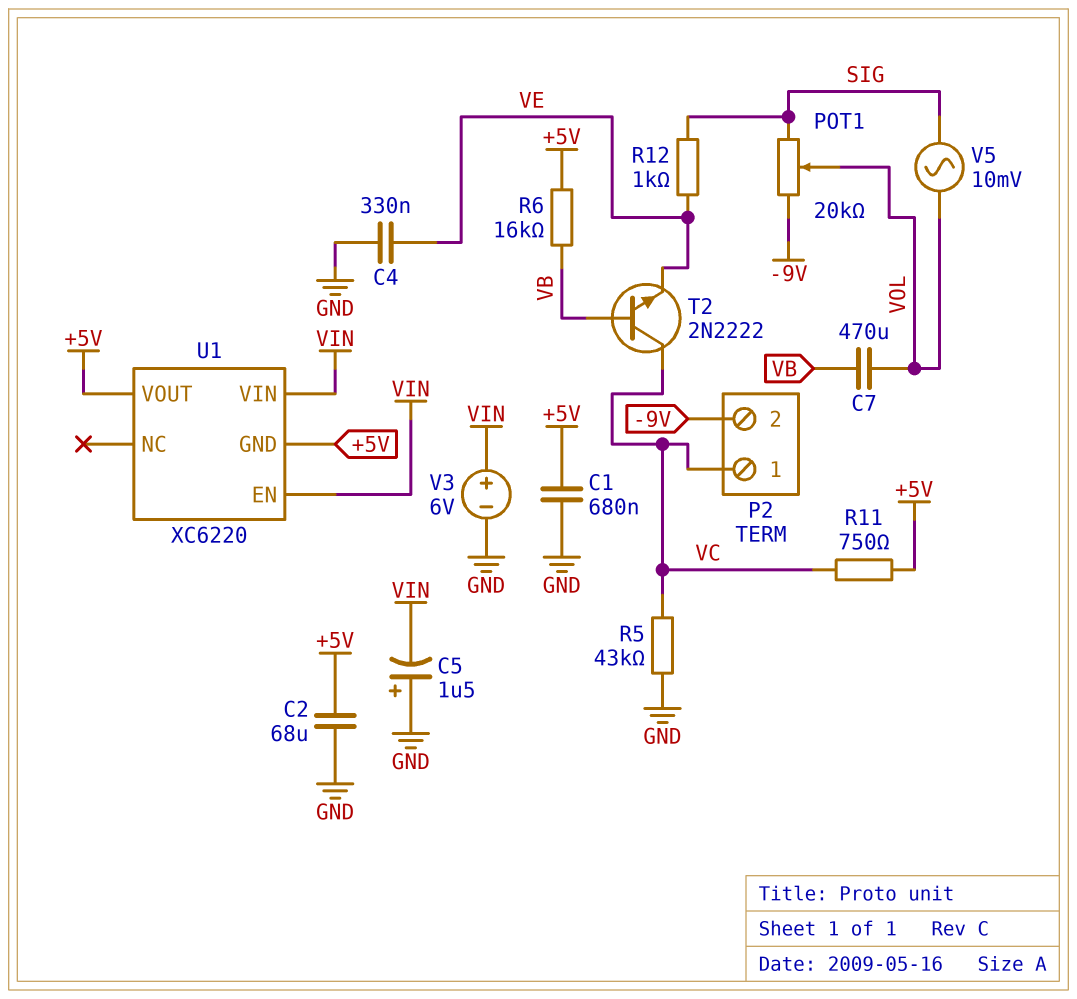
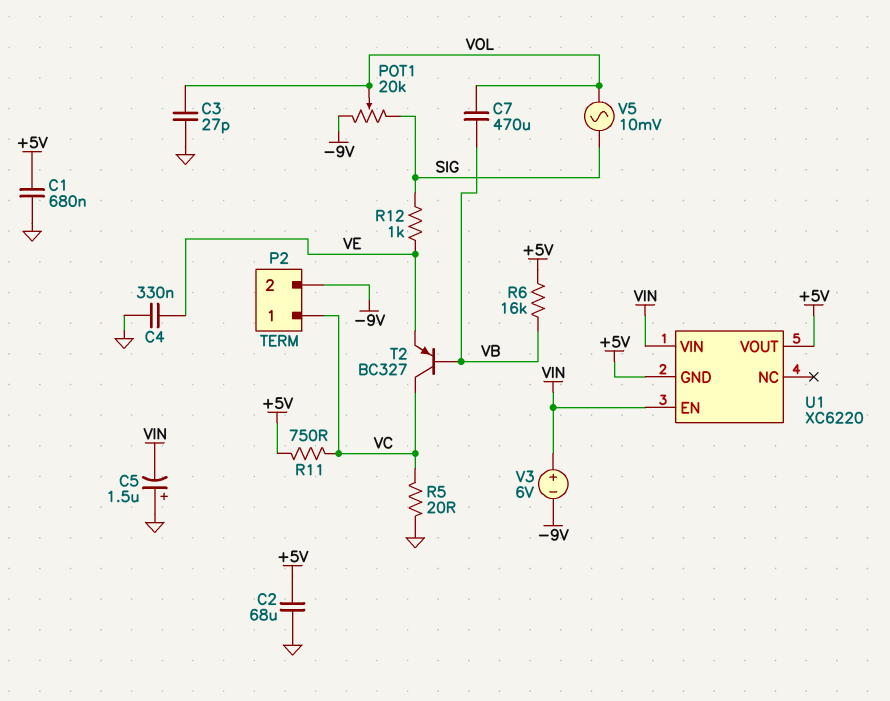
C3: none -> 27pF (GND, VOL)
R5: 43k (GND, VC) -> 20 (GND, VC)
T2: NPN 2N2222 (B VB, C VC, E VE) -> PNP BC327 (B VB, C VC, E VE)
V3: 6V (plus VIN, minus GND) -> 6V (plus VIN, minus -9V)

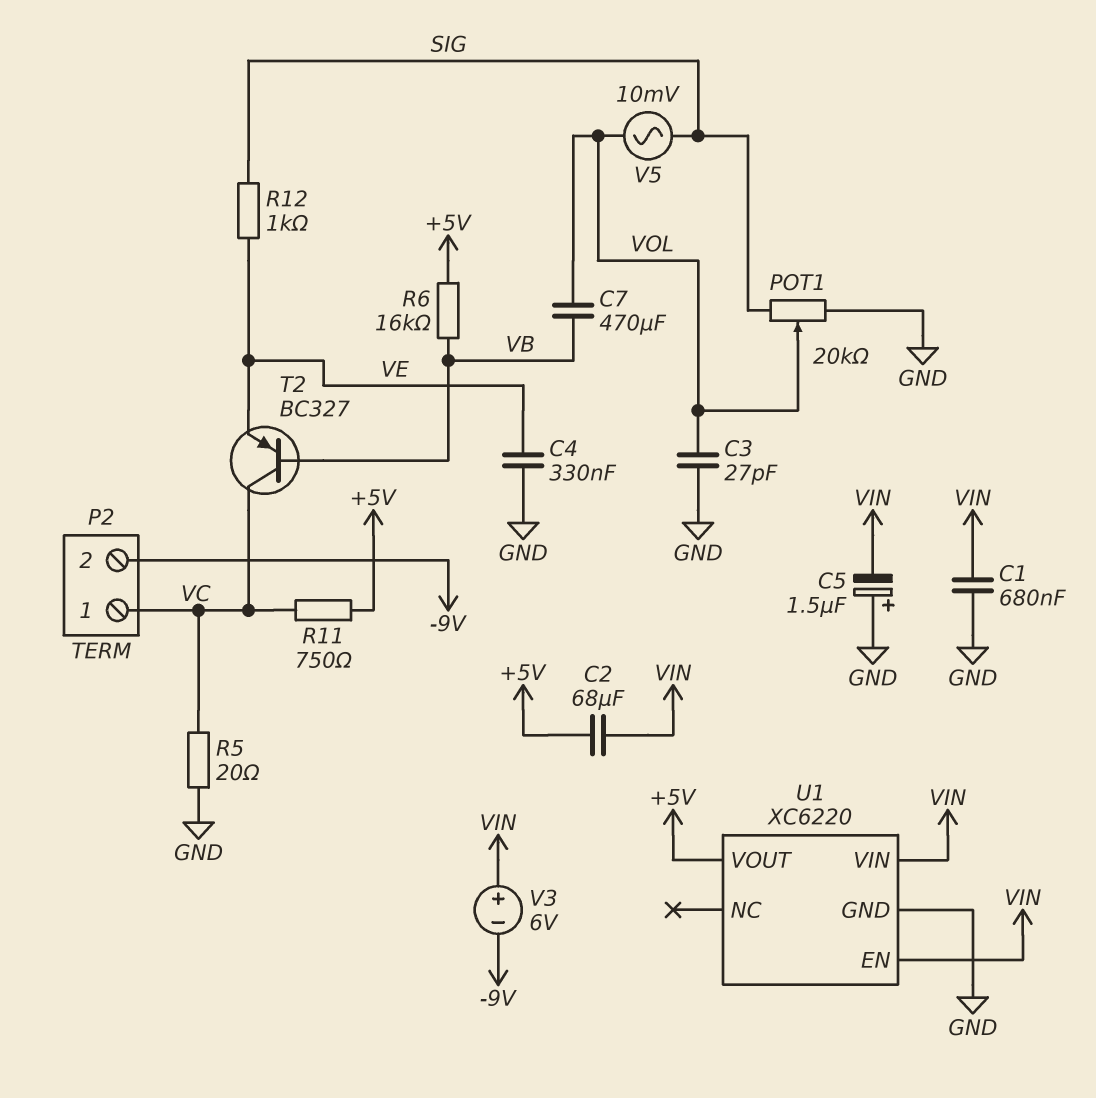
C1: 680nF (+5V, GND) -> 680nF (GND, VIN)
C2: 68uF (+5V, GND) -> 68uF (+5V, VIN)
POT1: 20k (-9V, SIG, wiper VOL) -> 20k (GND, SIG, wiper VOL)
U1 pin GND: +5V -> GND

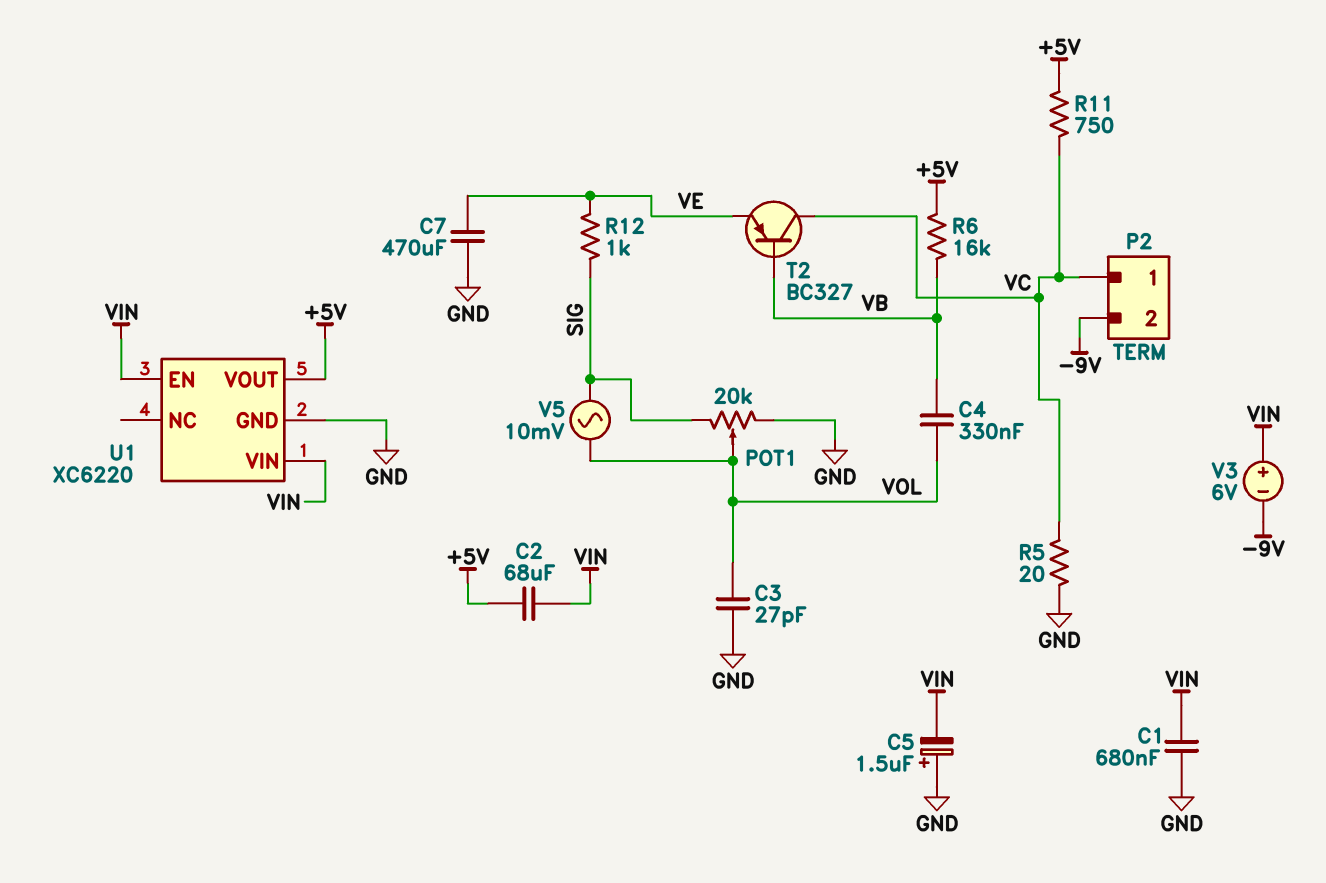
C4: 330nF (GND, VE) -> 330nF (VB, VOL)
C7: 470uF (VB, VOL) -> 470uF (GND, VE)

